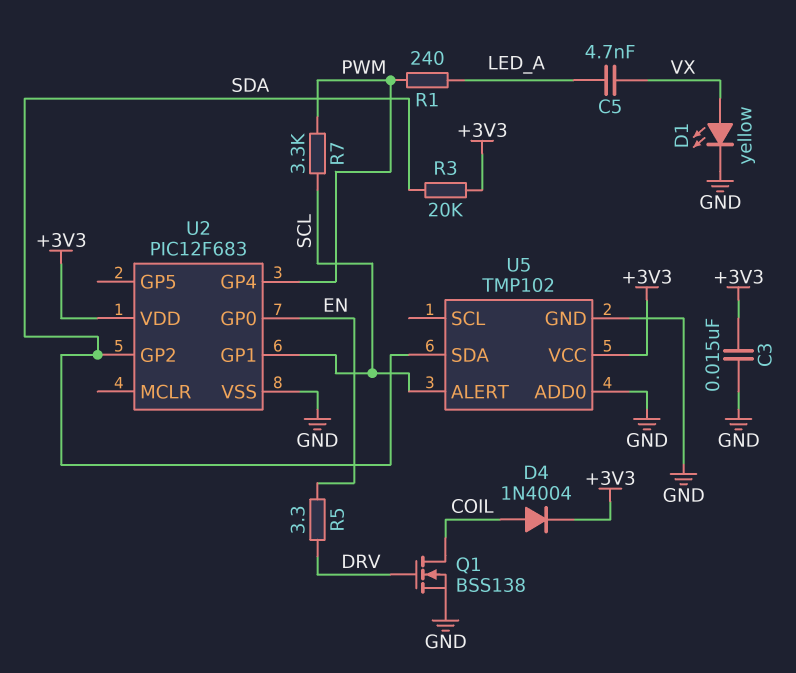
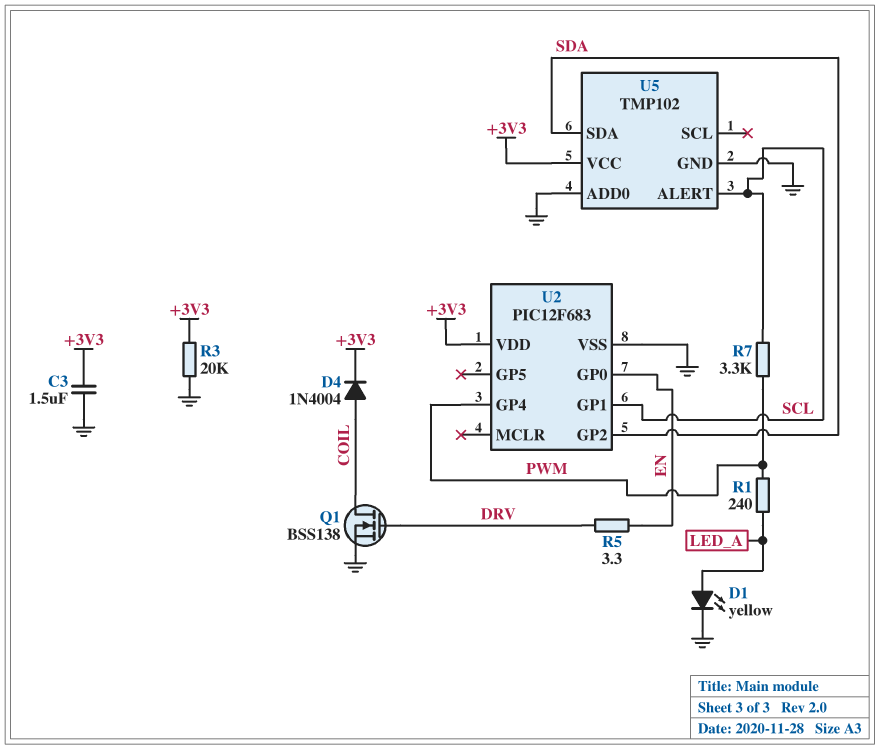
C3: 15nF (+3V3, GND) -> 1.5uF (+3V3, GND)
C5: 4.7nF (LED_A, VX) -> none
D1: LED yellow (A VX, K GND) -> LED yellow (A LED_A, K GND)
R3: 20k (+3V3, SDA) -> 20k (+3V3, GND)

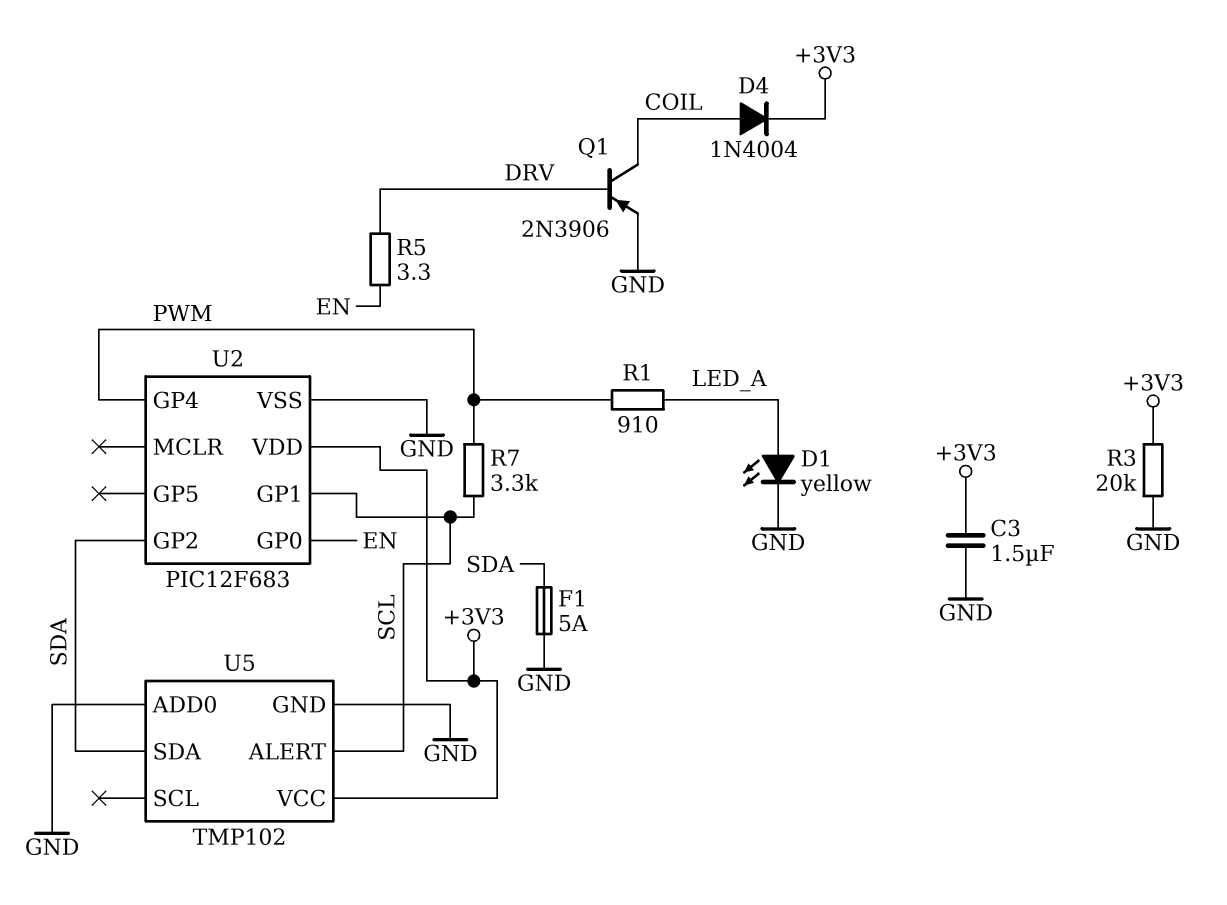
F1: none -> 5A (GND, SDA)
Q1: NMOS BSS138 (G DRV, D COIL, S GND) -> PNP 2N3906 (B DRV, C COIL, E GND)
R1: 240 (LED_A, PWM) -> 910 (LED_A, PWM)

